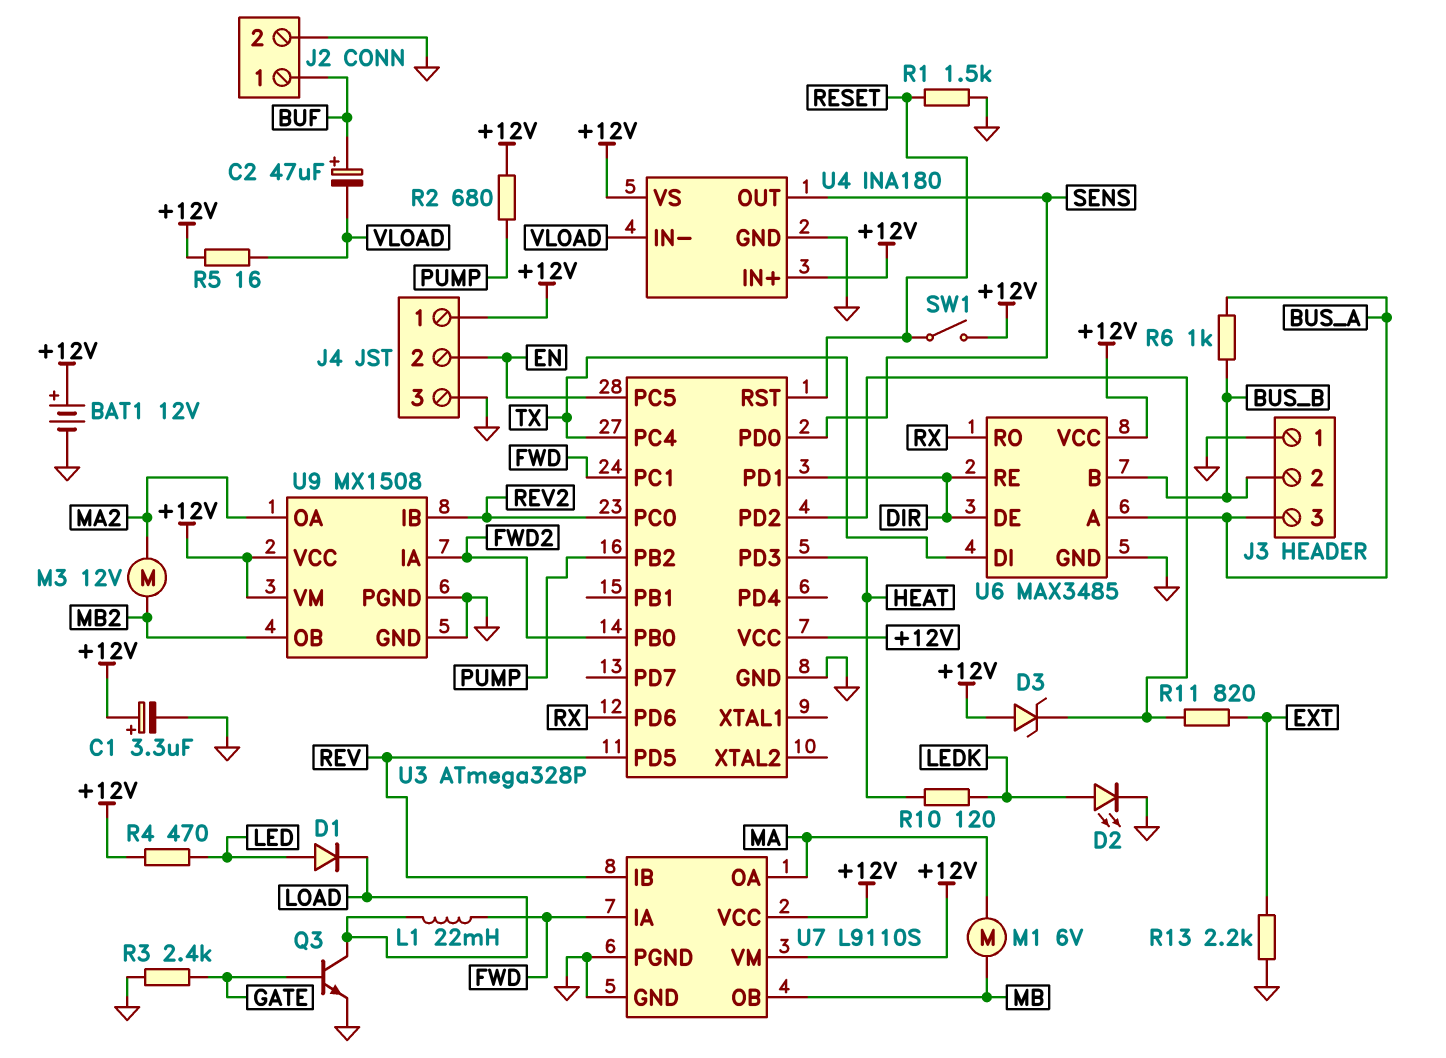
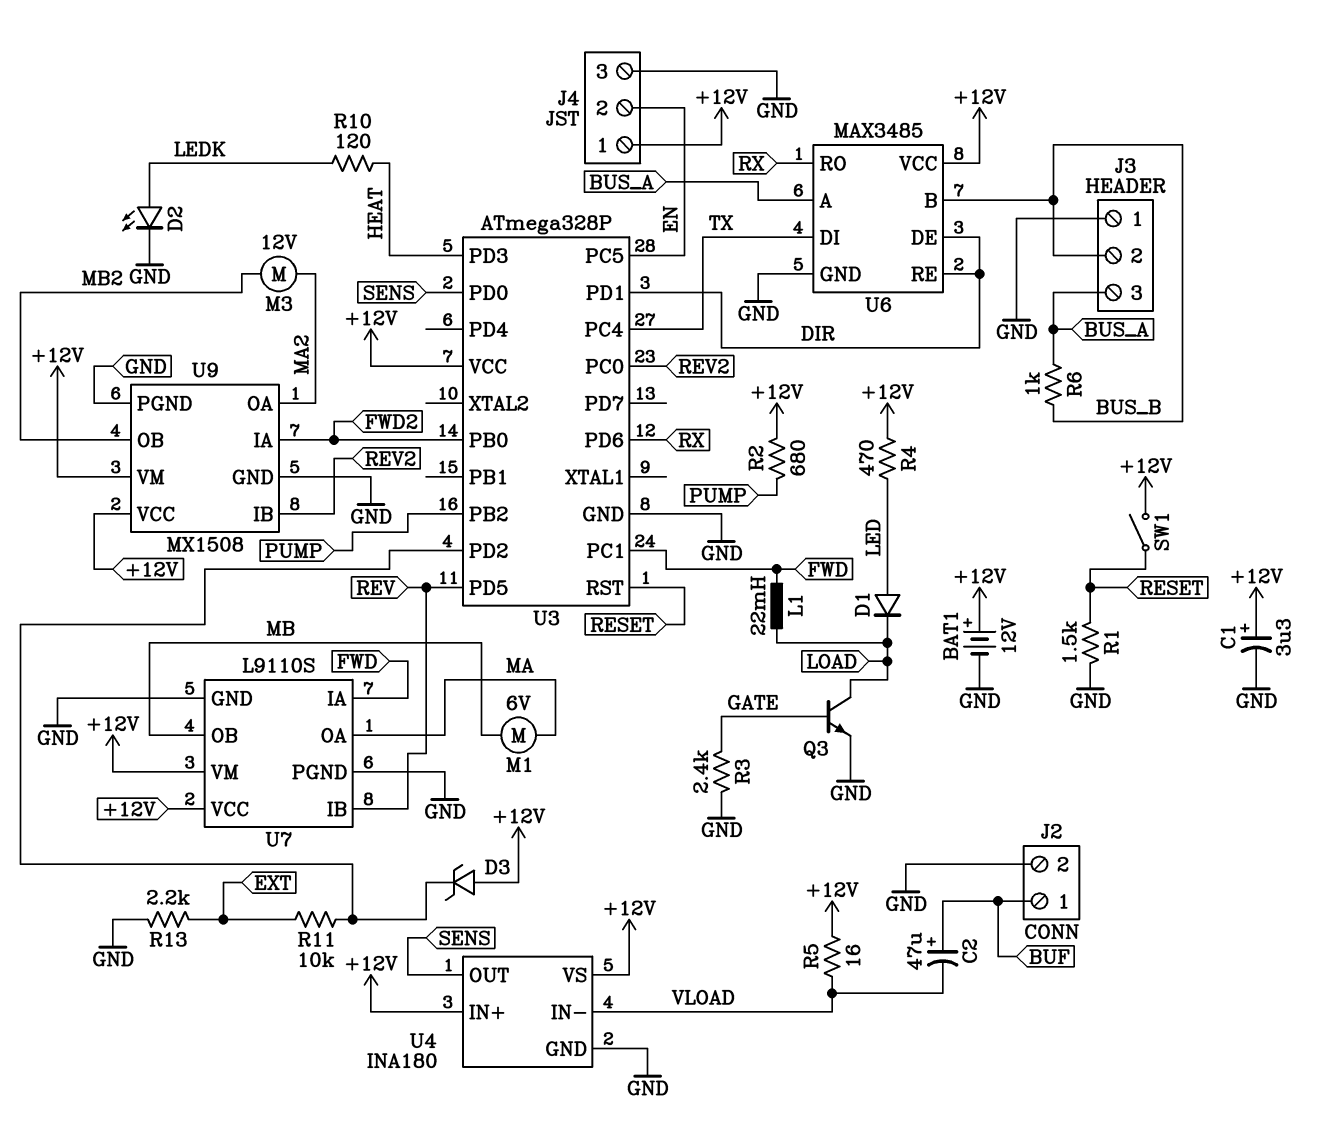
R11: 820 (EXT, U3/PD2) -> 10k (EXT, U3/PD2)

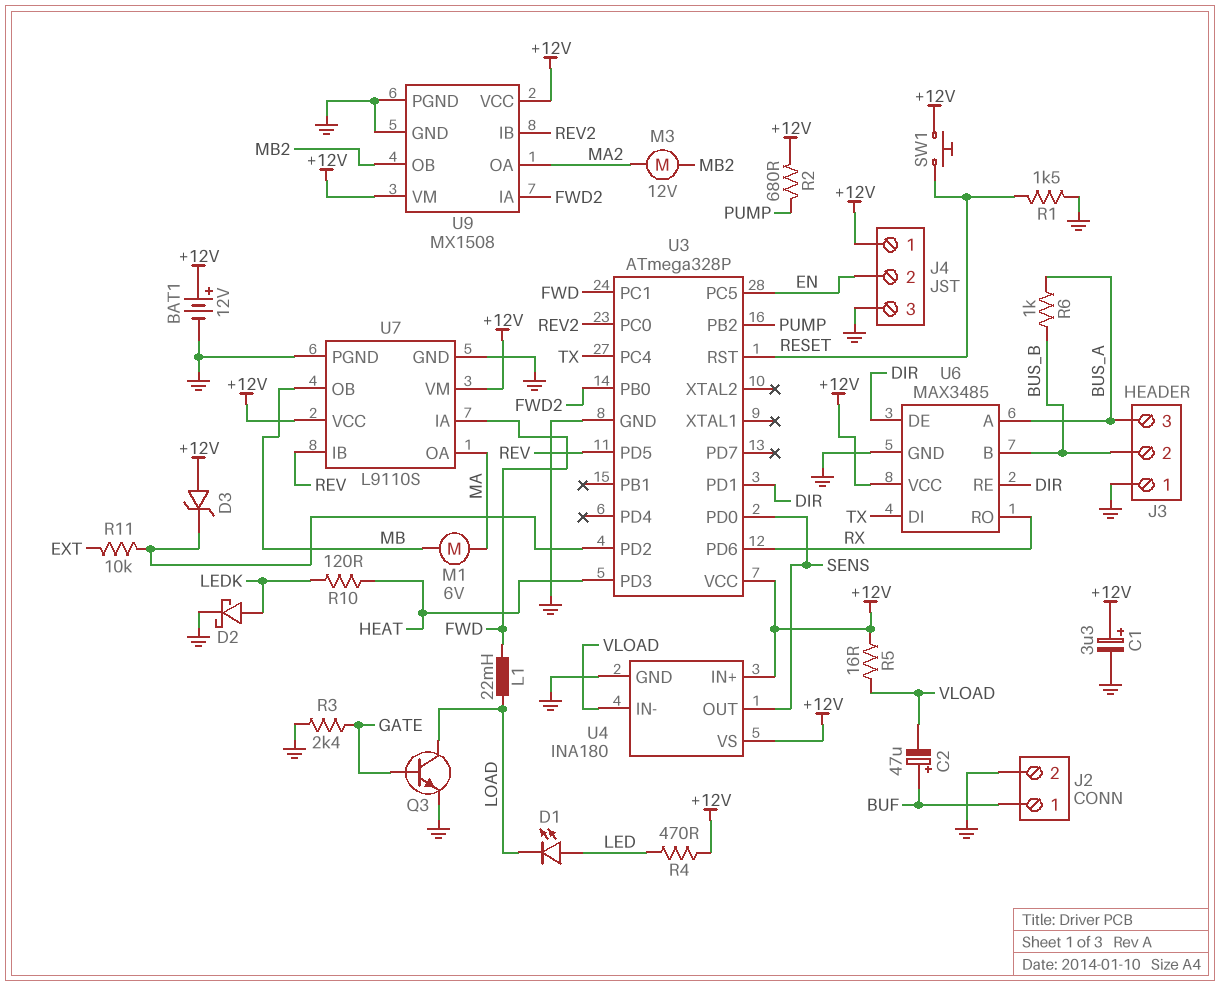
D1: diode (A LED, K LOAD) -> LED (A LED, K LOAD)
D2: LED (A LEDK, K GND) -> schottky (A LEDK, K GND)
R13: 2.2k (EXT, GND) -> none
SW1: switch (+12V, RESET) -> button (+12V, RESET)

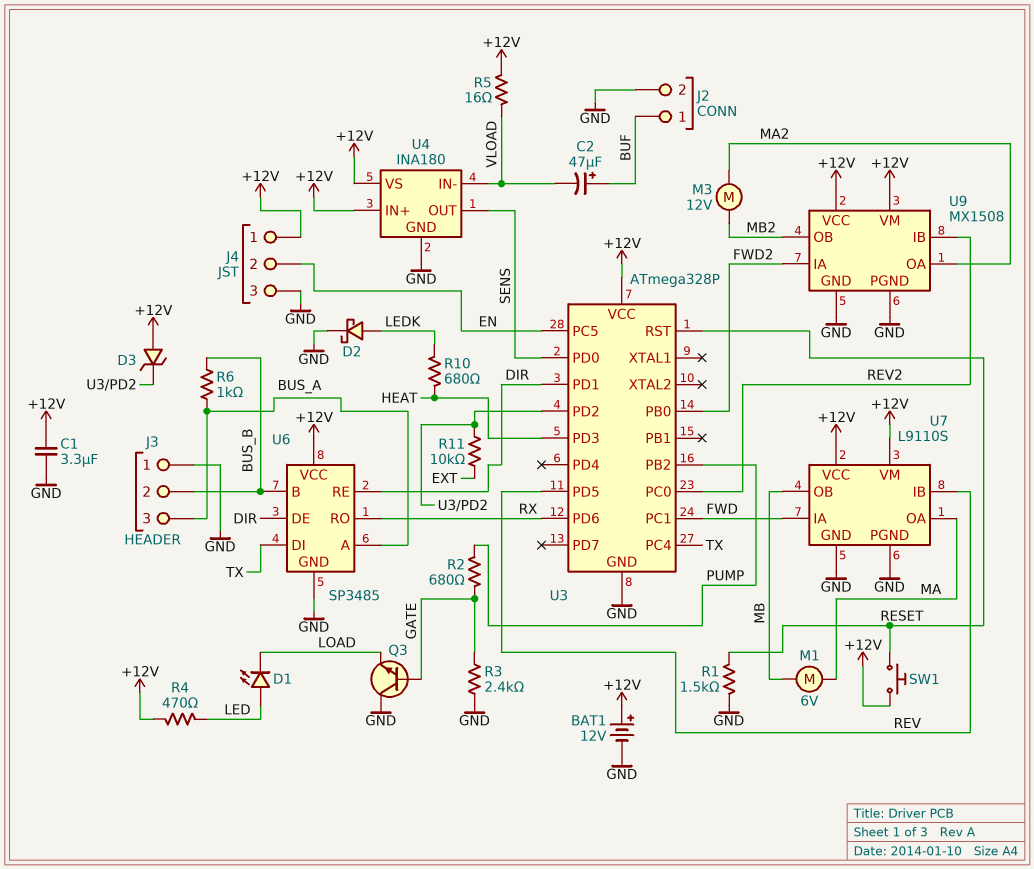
C1: 3.3uF (plus +12V, minus GND) -> 3.3uF (+12V, GND)
L1: 22mH (FWD, LOAD) -> none
Q3: NPN (B GATE, C LOAD, E GND) -> NPN (B GATE, C GND, E LOAD)
R2: 680 (+12V, PUMP) -> 680 (GATE, PUMP)
R10: 120 (HEAT, LEDK) -> 680 (HEAT, LEDK)
U6: MAX3485 -> SP3485

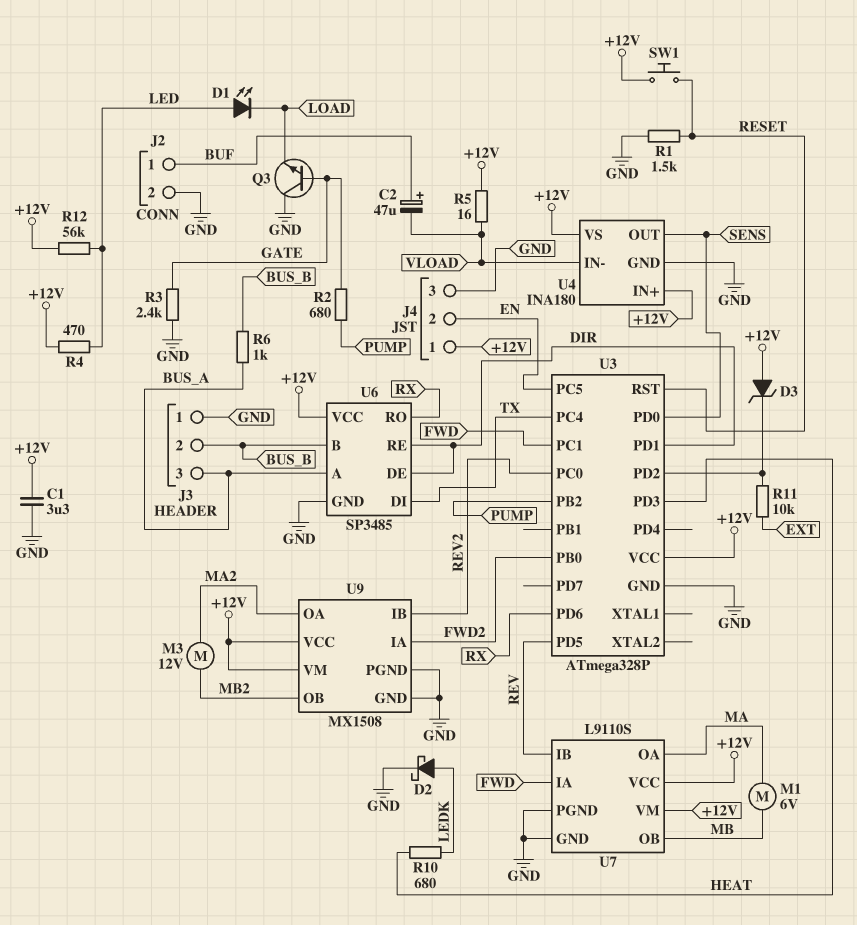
BAT1: 12V (plus +12V, minus GND) -> none
R12: none -> 56k (+12V, LED)

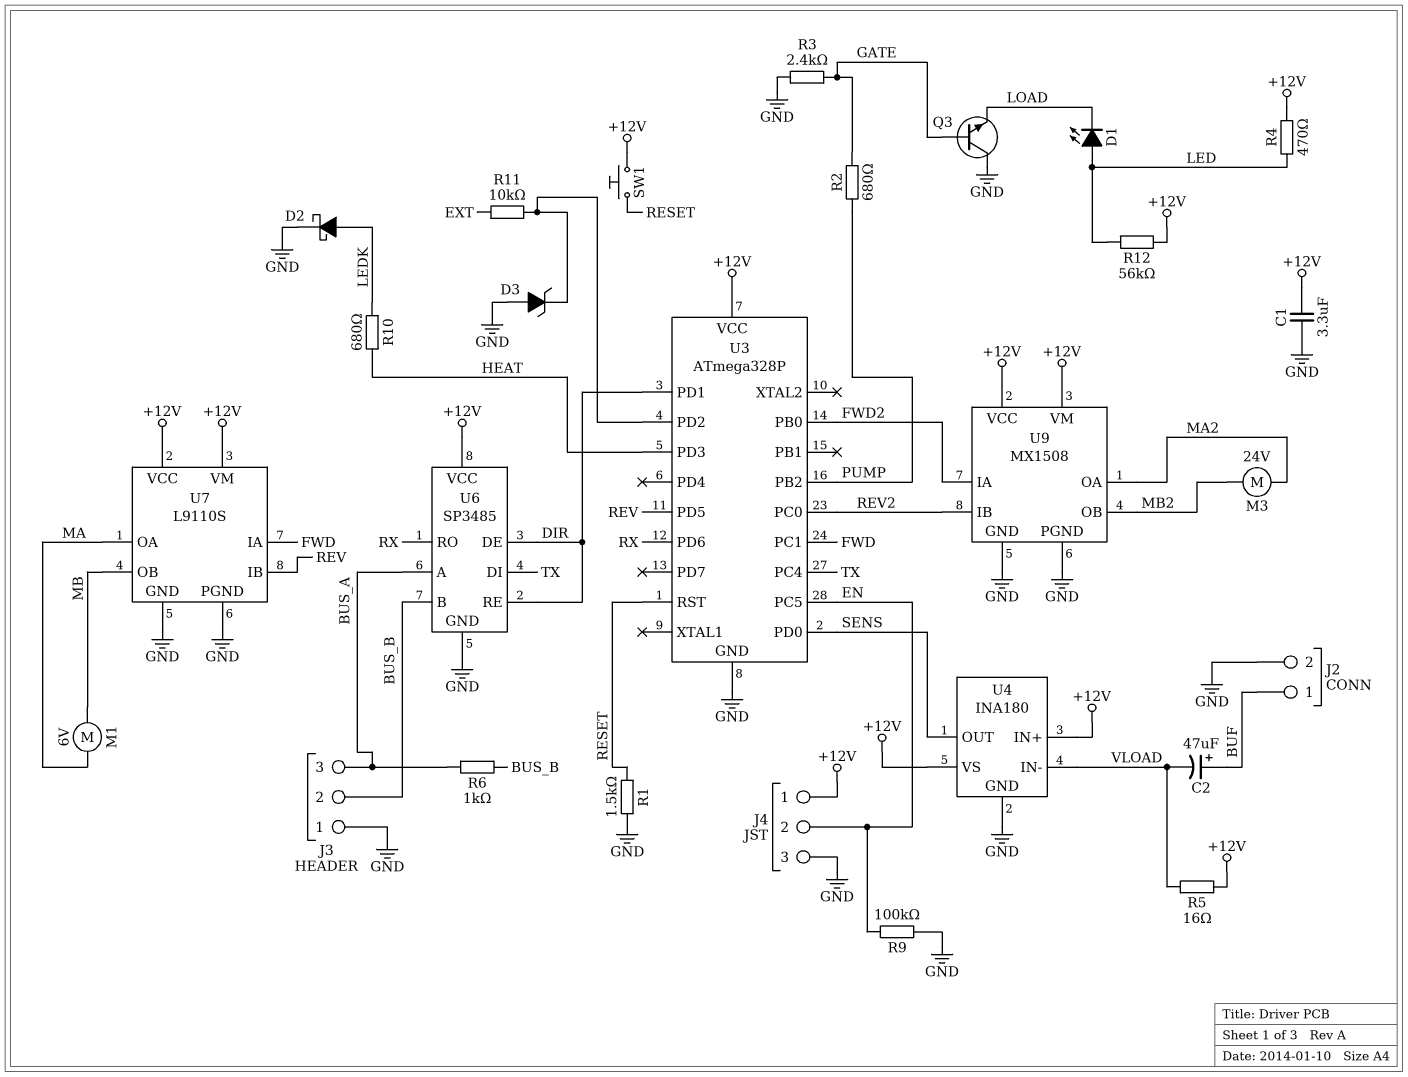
D3: zener (A +12V, K U3/PD2) -> zener (A GND, K U3/PD2)
M3: motor 12V (MA2, MB2) -> motor 24V (MA2, MB2)
R9: none -> 100k (EN, GND)

